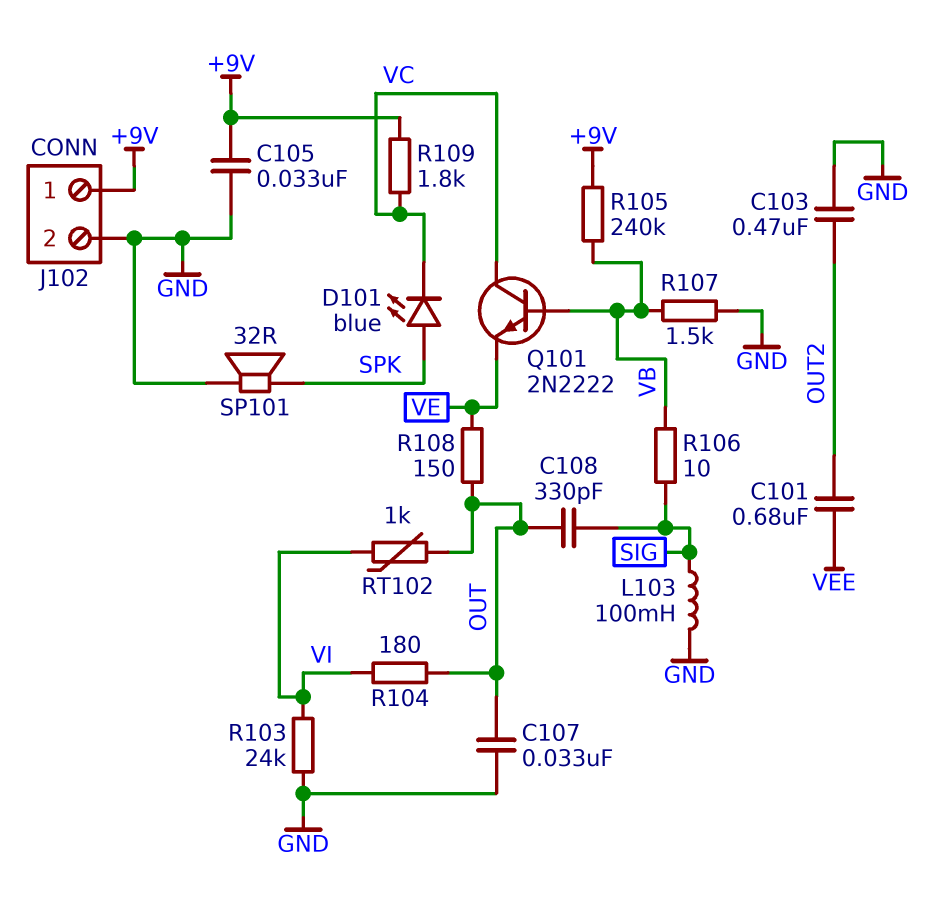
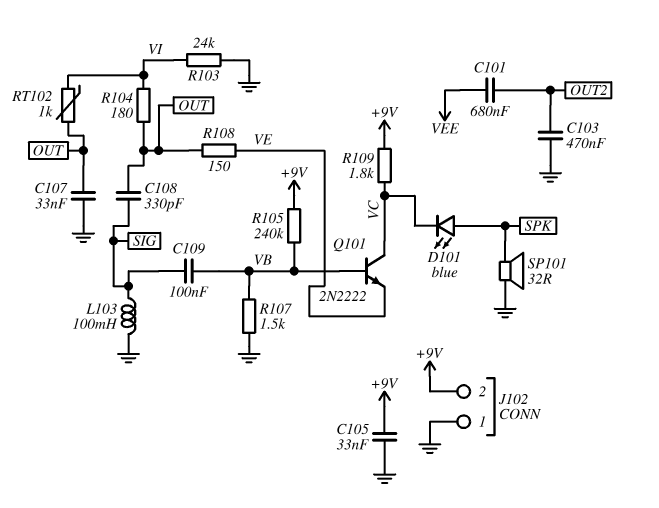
C109: none -> 100nF (SIG, VB)
J102 pin 1: +9V -> GND
J102 pin 2: GND -> +9V
R106: 10 (SIG, VB) -> none

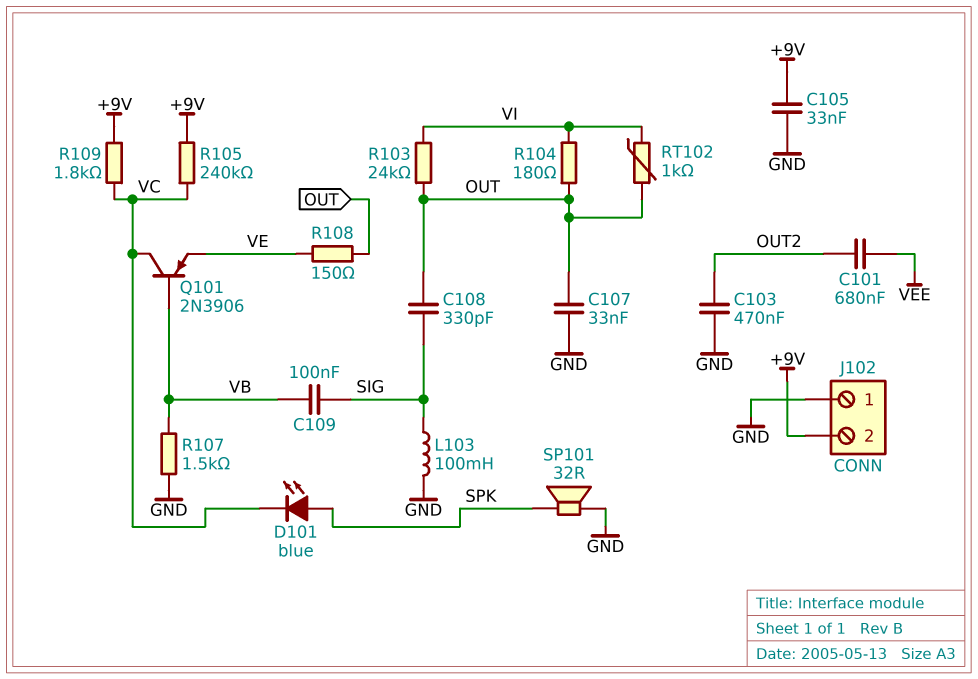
Q101: NPN 2N2222 (B VB, C VC, E VE) -> PNP 2N3906 (B VB, C VC, E VE)
R103: 24k (GND, VI) -> 24k (OUT, VI)
R105: 240k (+9V, VB) -> 240k (+9V, VC)

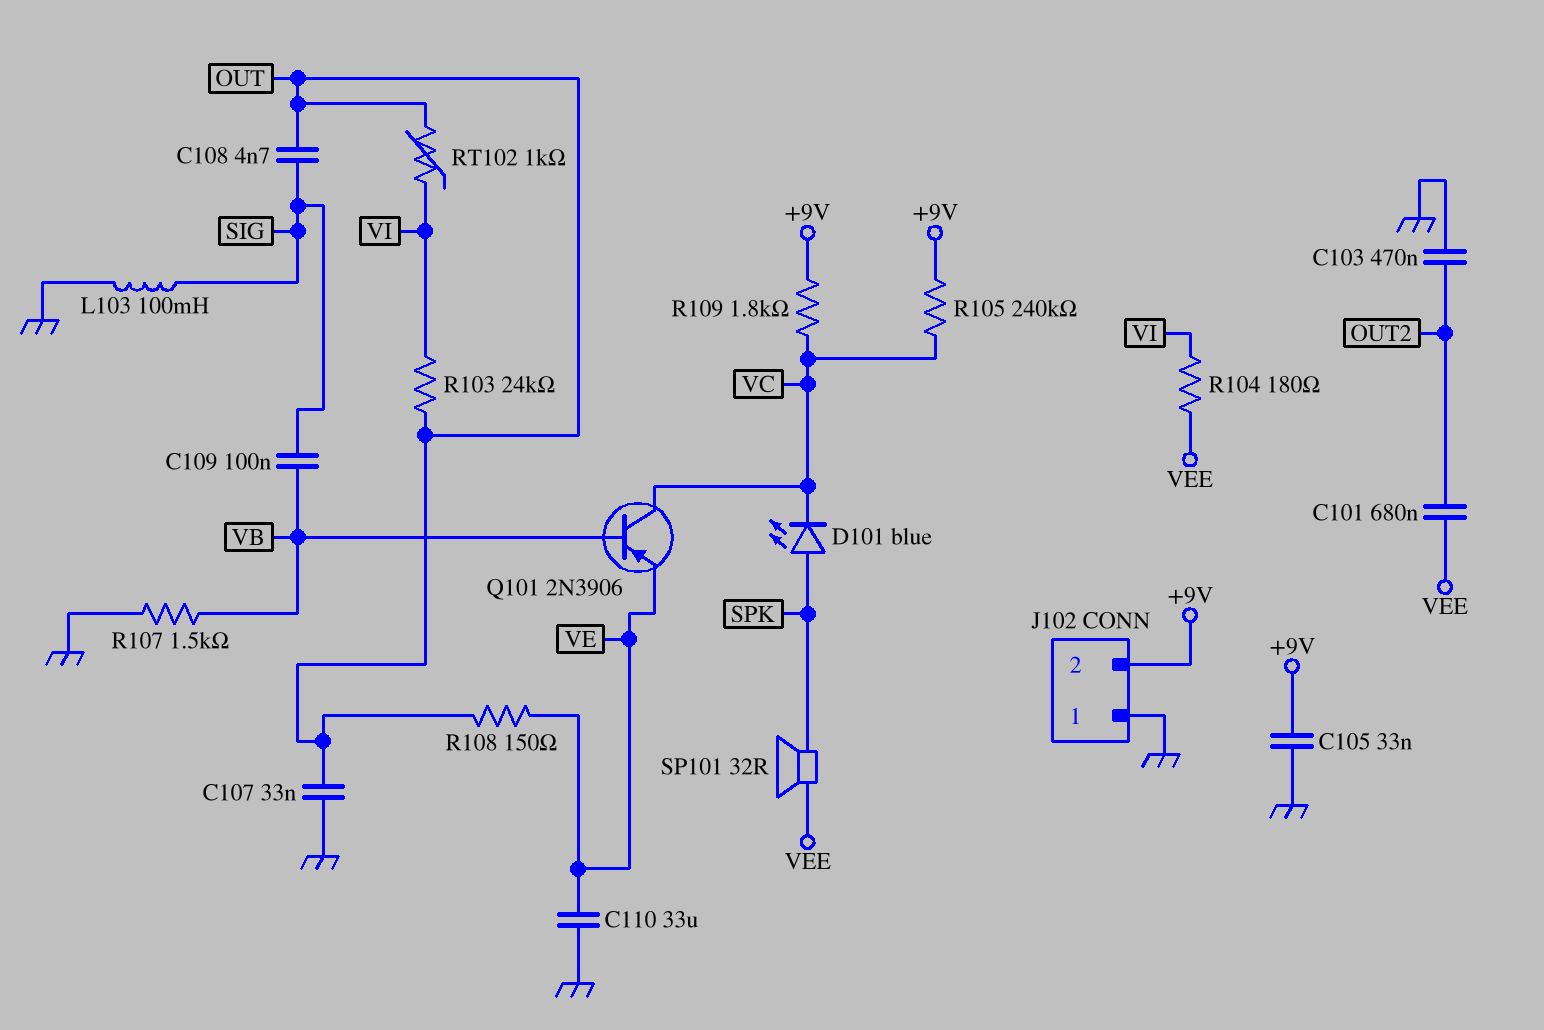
C108: 330pF (OUT, SIG) -> 4.7nF (OUT, SIG)
C110: none -> 33uF (GND, VE)
R104: 180 (OUT, VI) -> 180 (VEE, VI)
SP101: speaker 32R (GND, SPK) -> speaker 32R (SPK, VEE)

